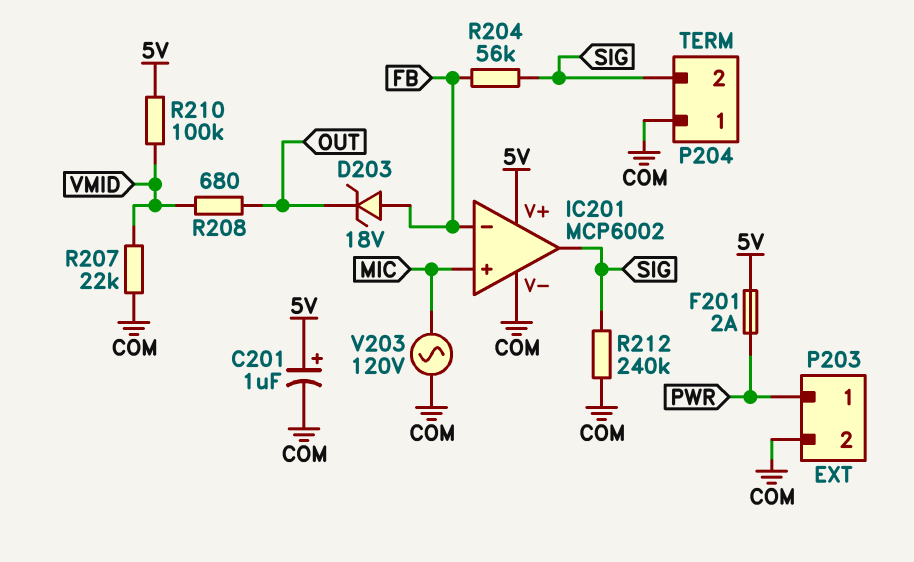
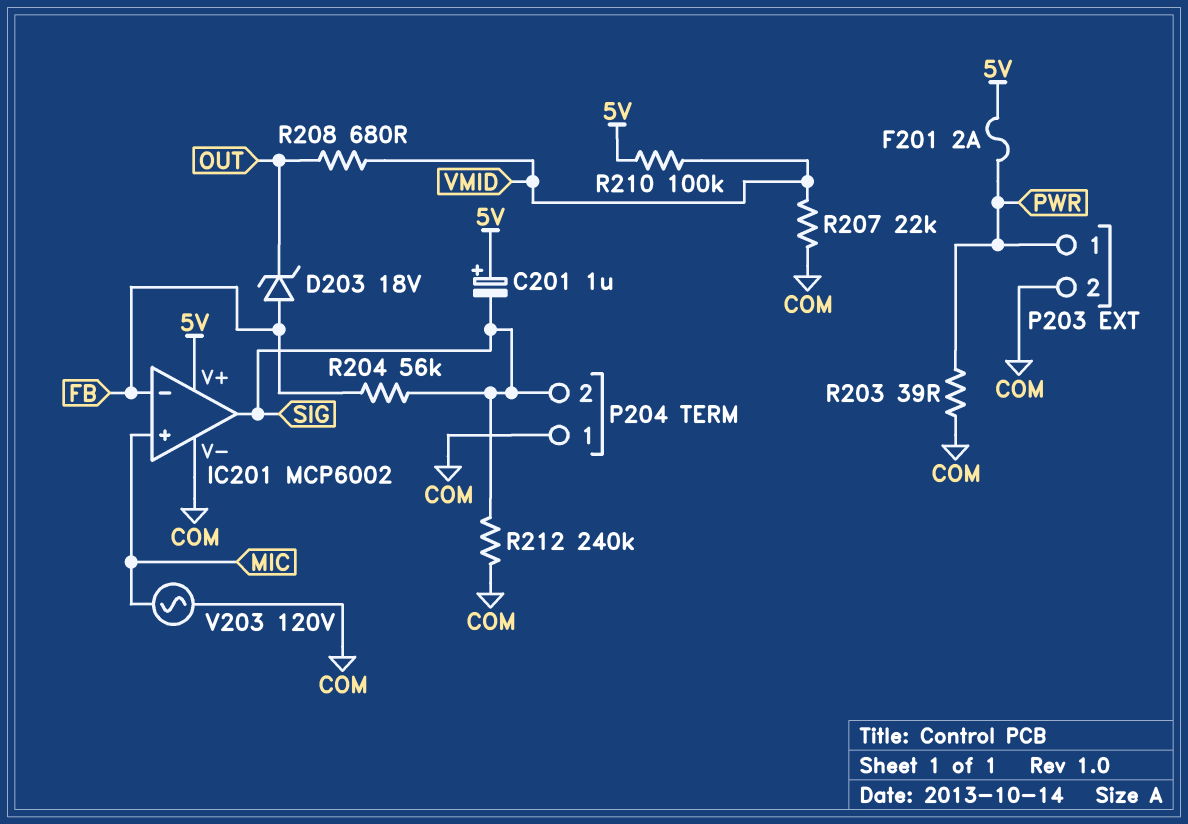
C201: 1uF (plus 5V, minus COM) -> 1uF (plus 5V, minus SIG)
R203: none -> 39 (COM, PWR)

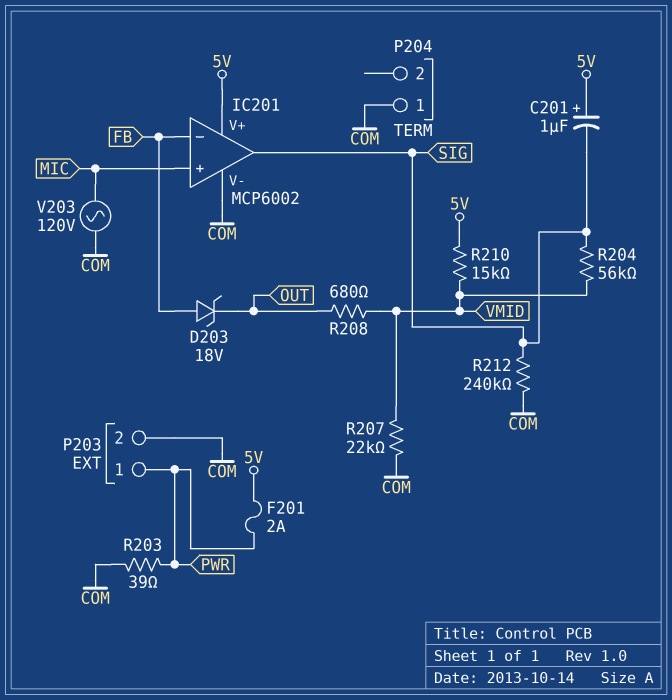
P204 pin 2: SIG -> none
R204: 56k (FB, SIG) -> 56k (SIG, VMID)
R210: 100k (5V, VMID) -> 15k (5V, VMID)

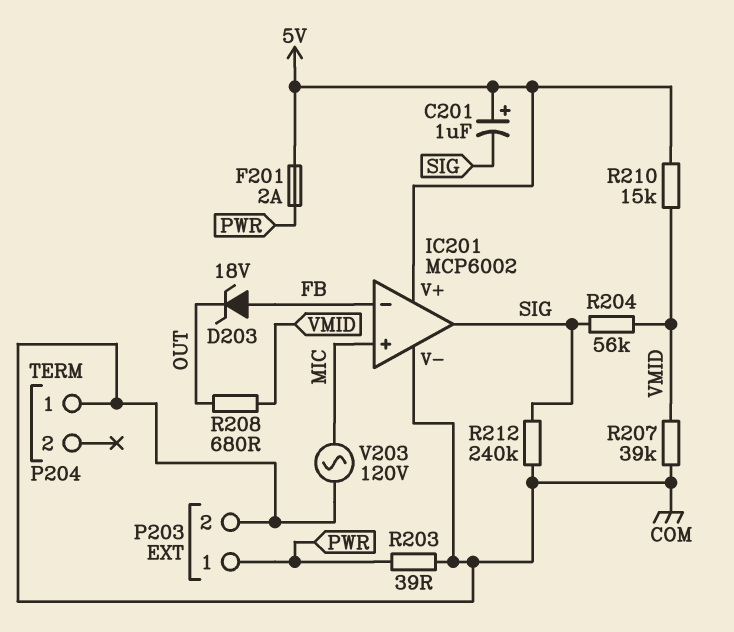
R207: 22k (COM, VMID) -> 39k (COM, VMID)

